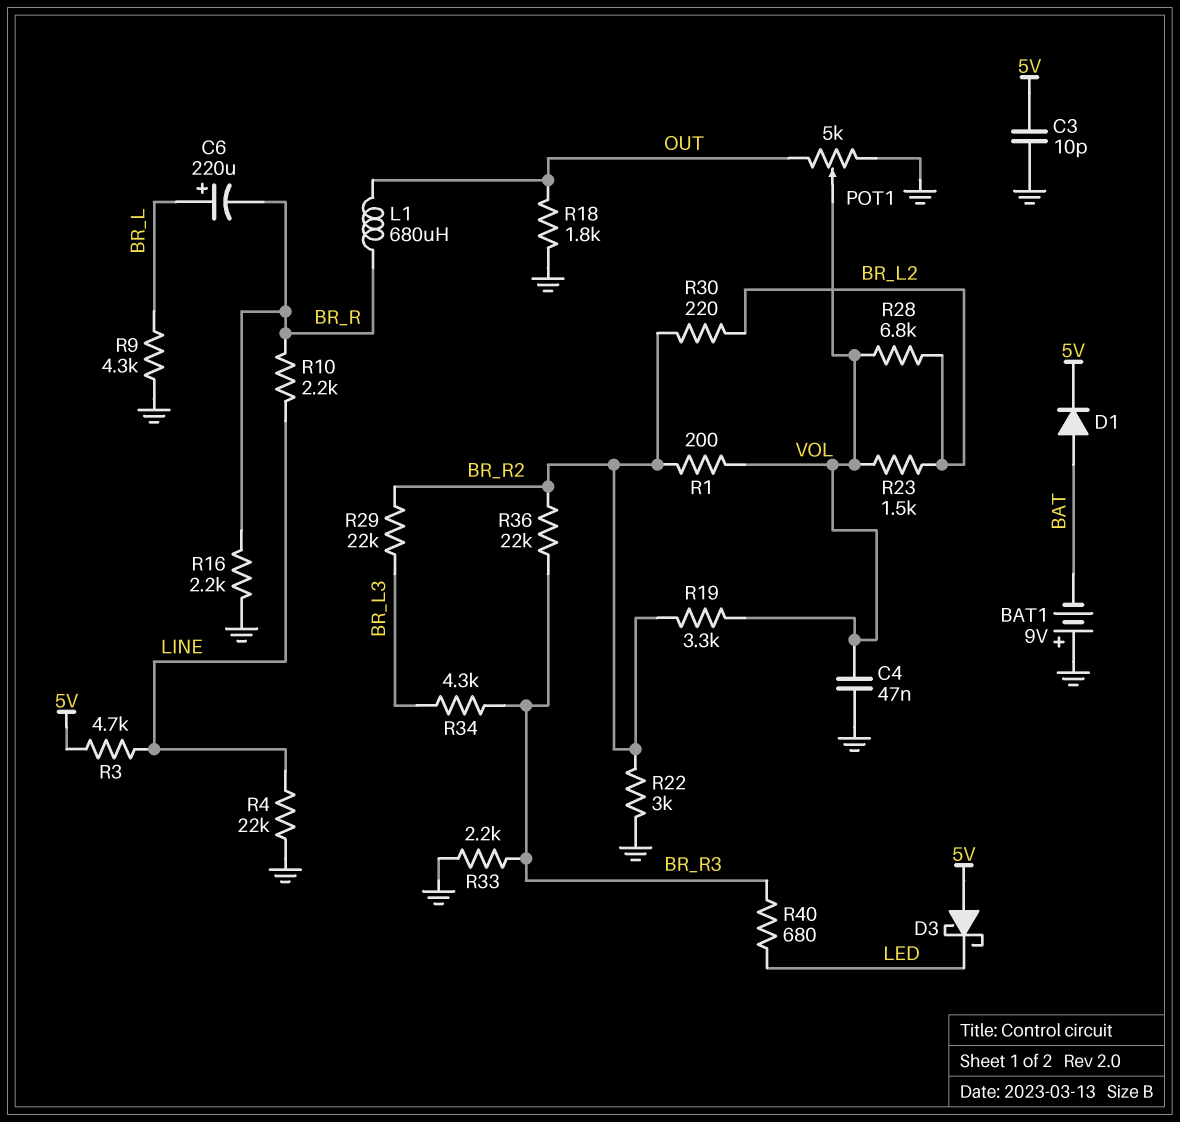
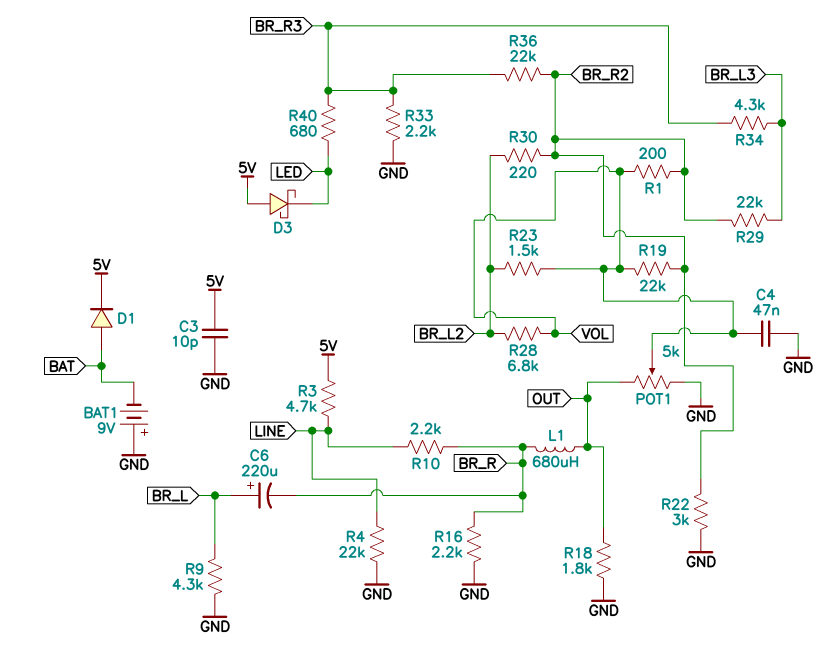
R19: 3.3k (BR_R2, VOL) -> 22k (BR_R2, VOL)

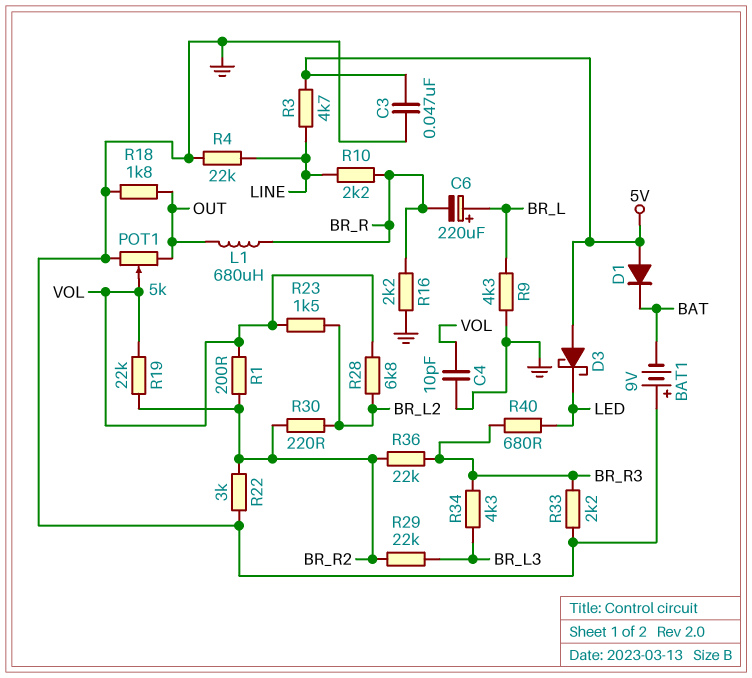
C3: 10pF (5V, GND) -> 47nF (5V, GND)
C4: 47nF (GND, VOL) -> 10pF (GND, VOL)
D1: diode (A BAT, K 5V) -> diode (A 5V, K BAT)

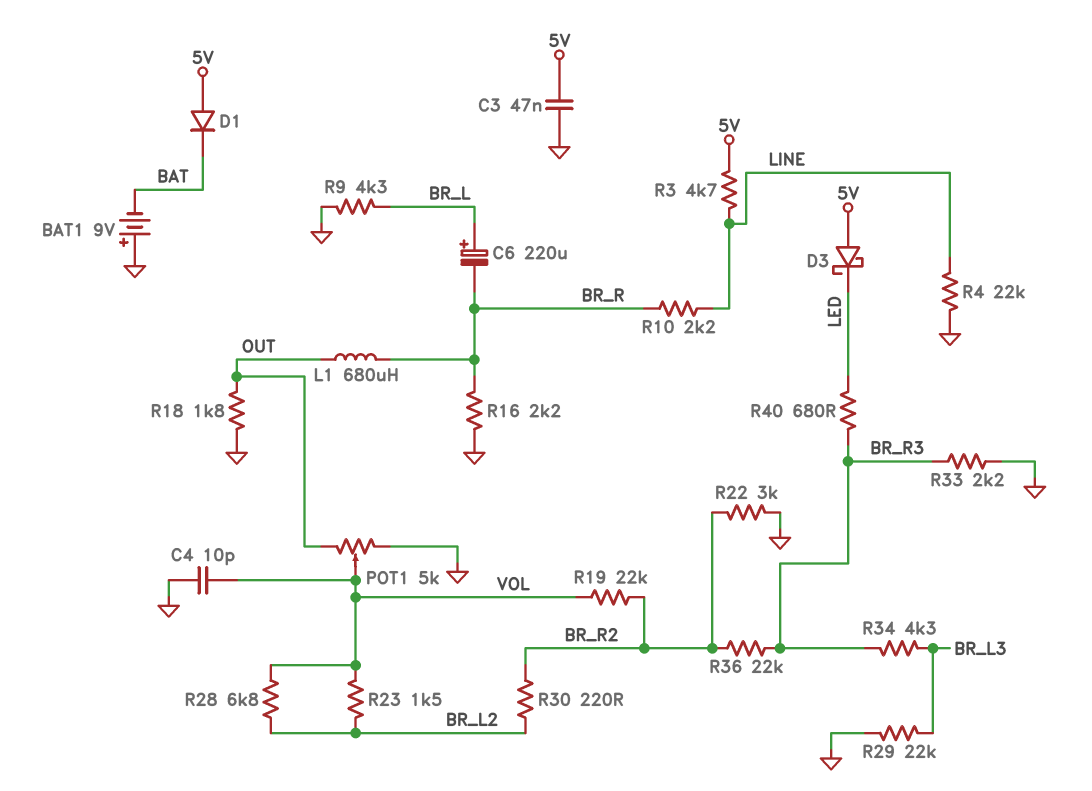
R1: 200 (BR_R2, VOL) -> none
R29: 22k (BR_L3, BR_R2) -> 22k (BR_L3, GND)

